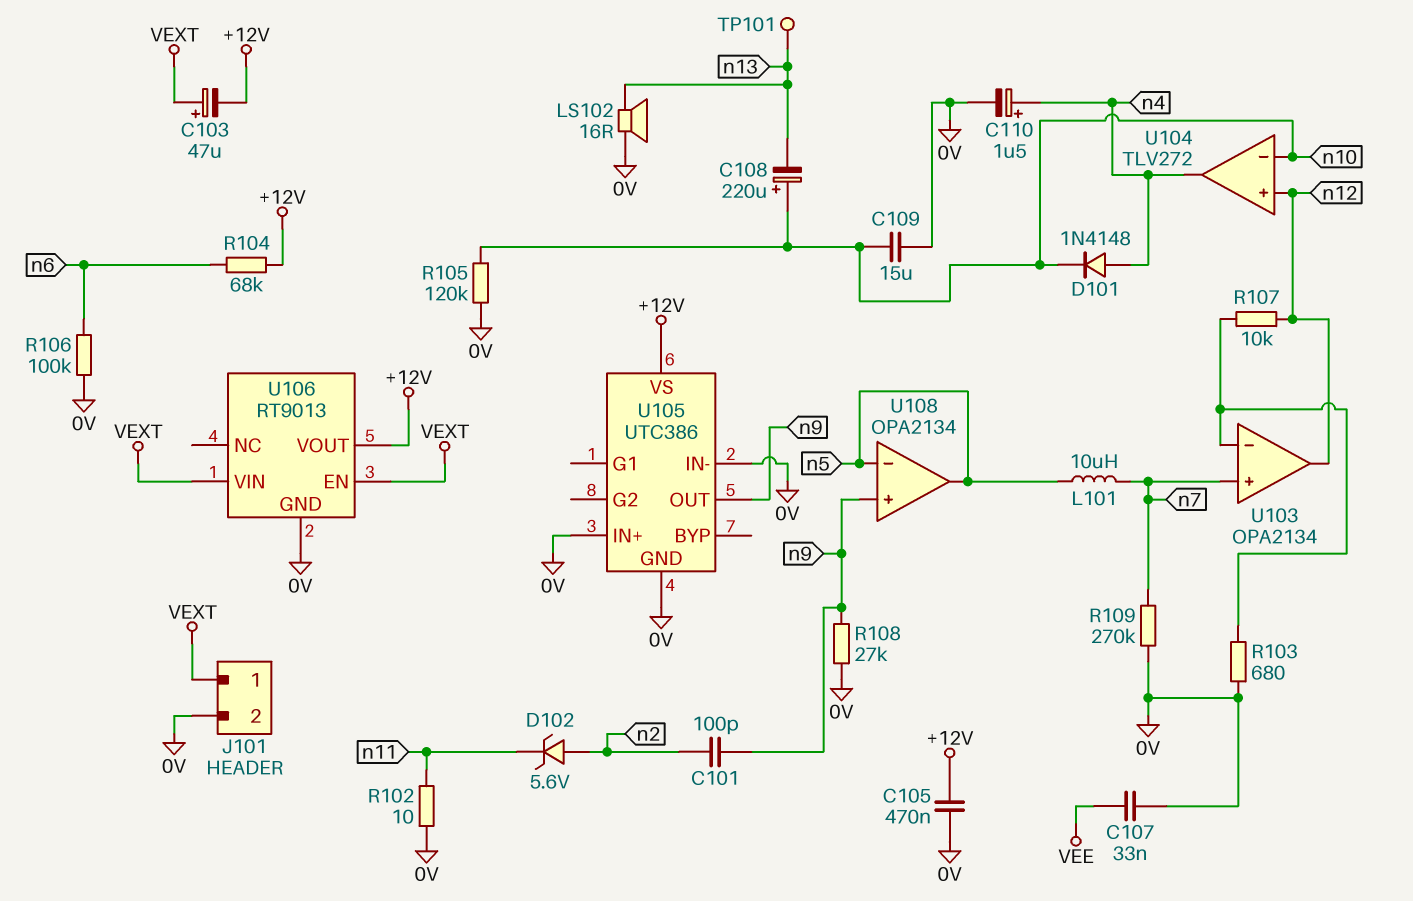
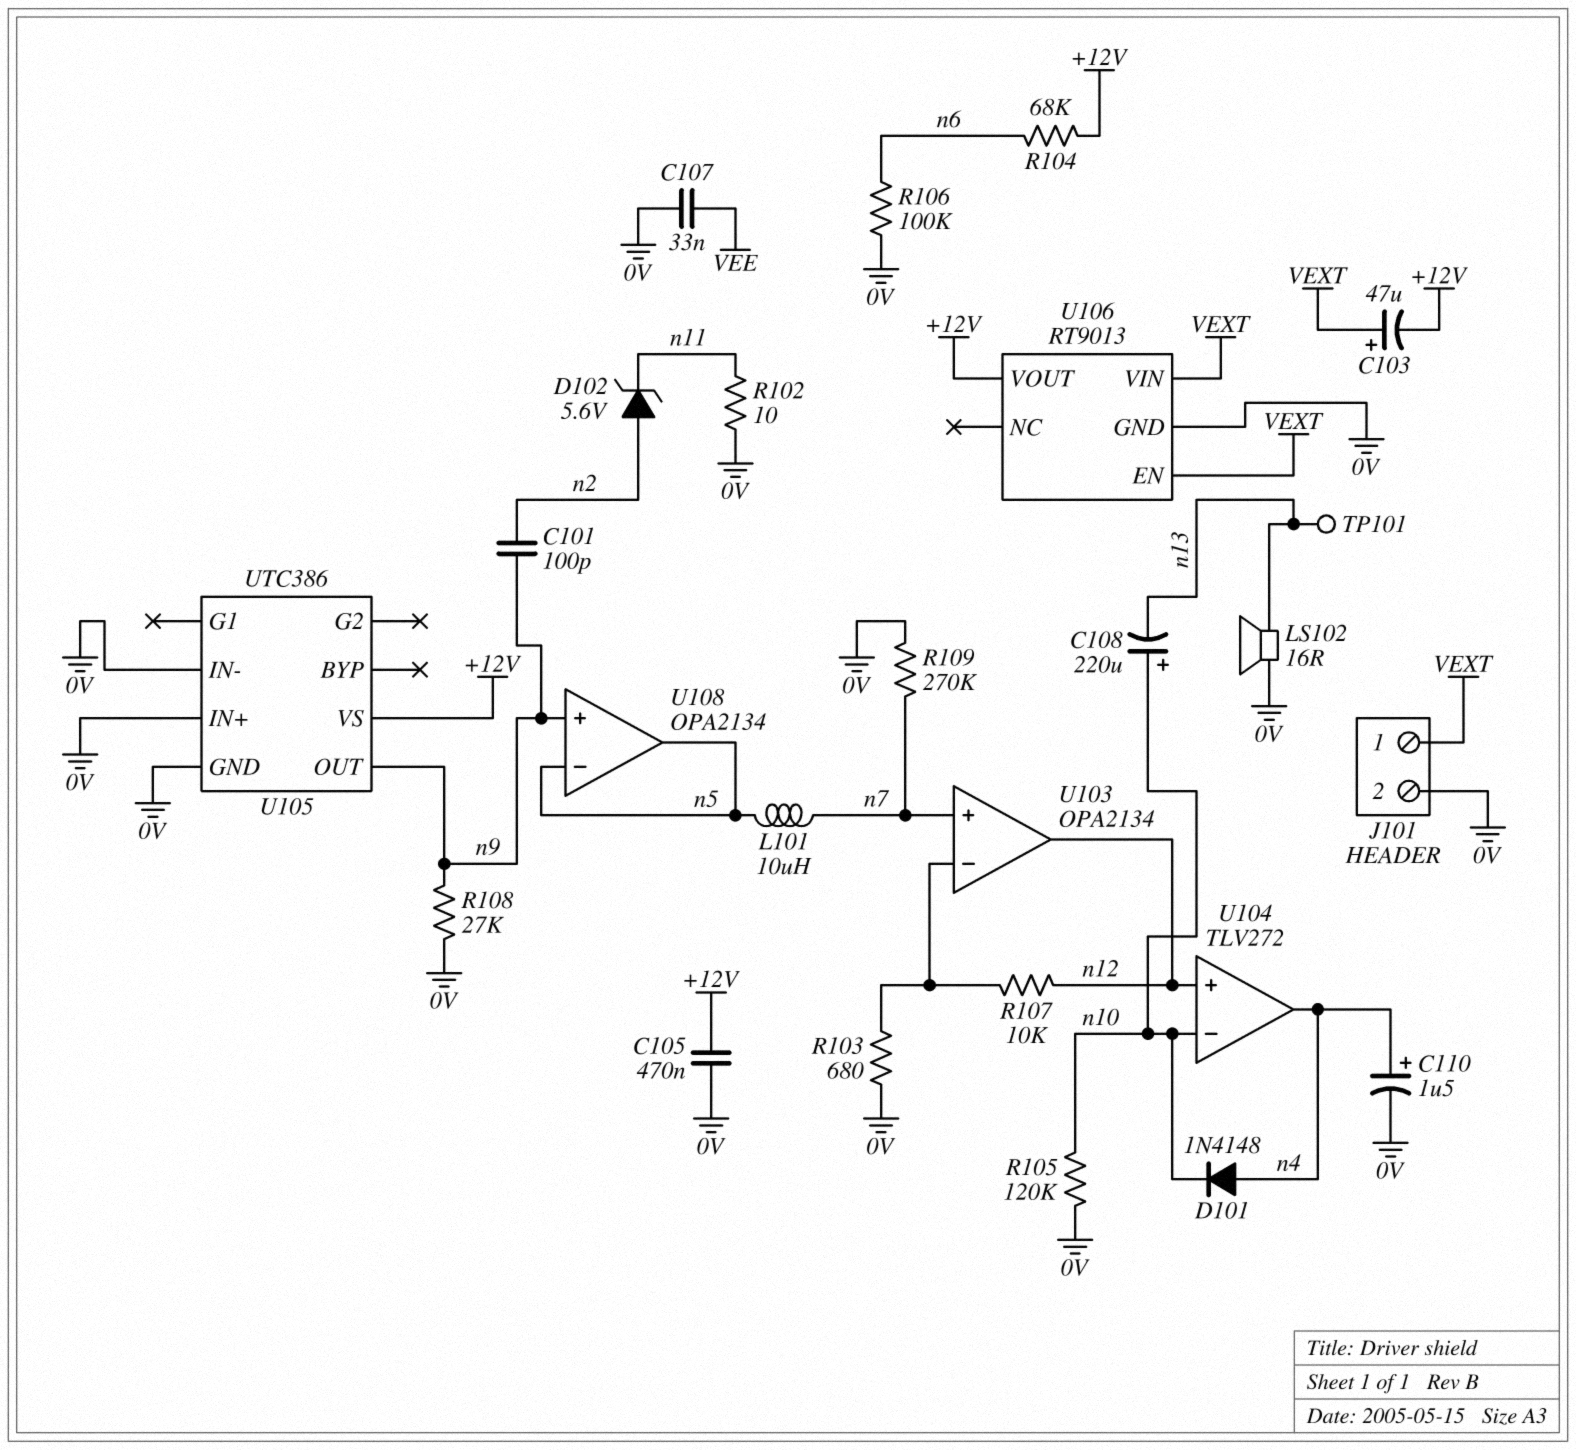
C109: 15uF (0V, n10) -> none

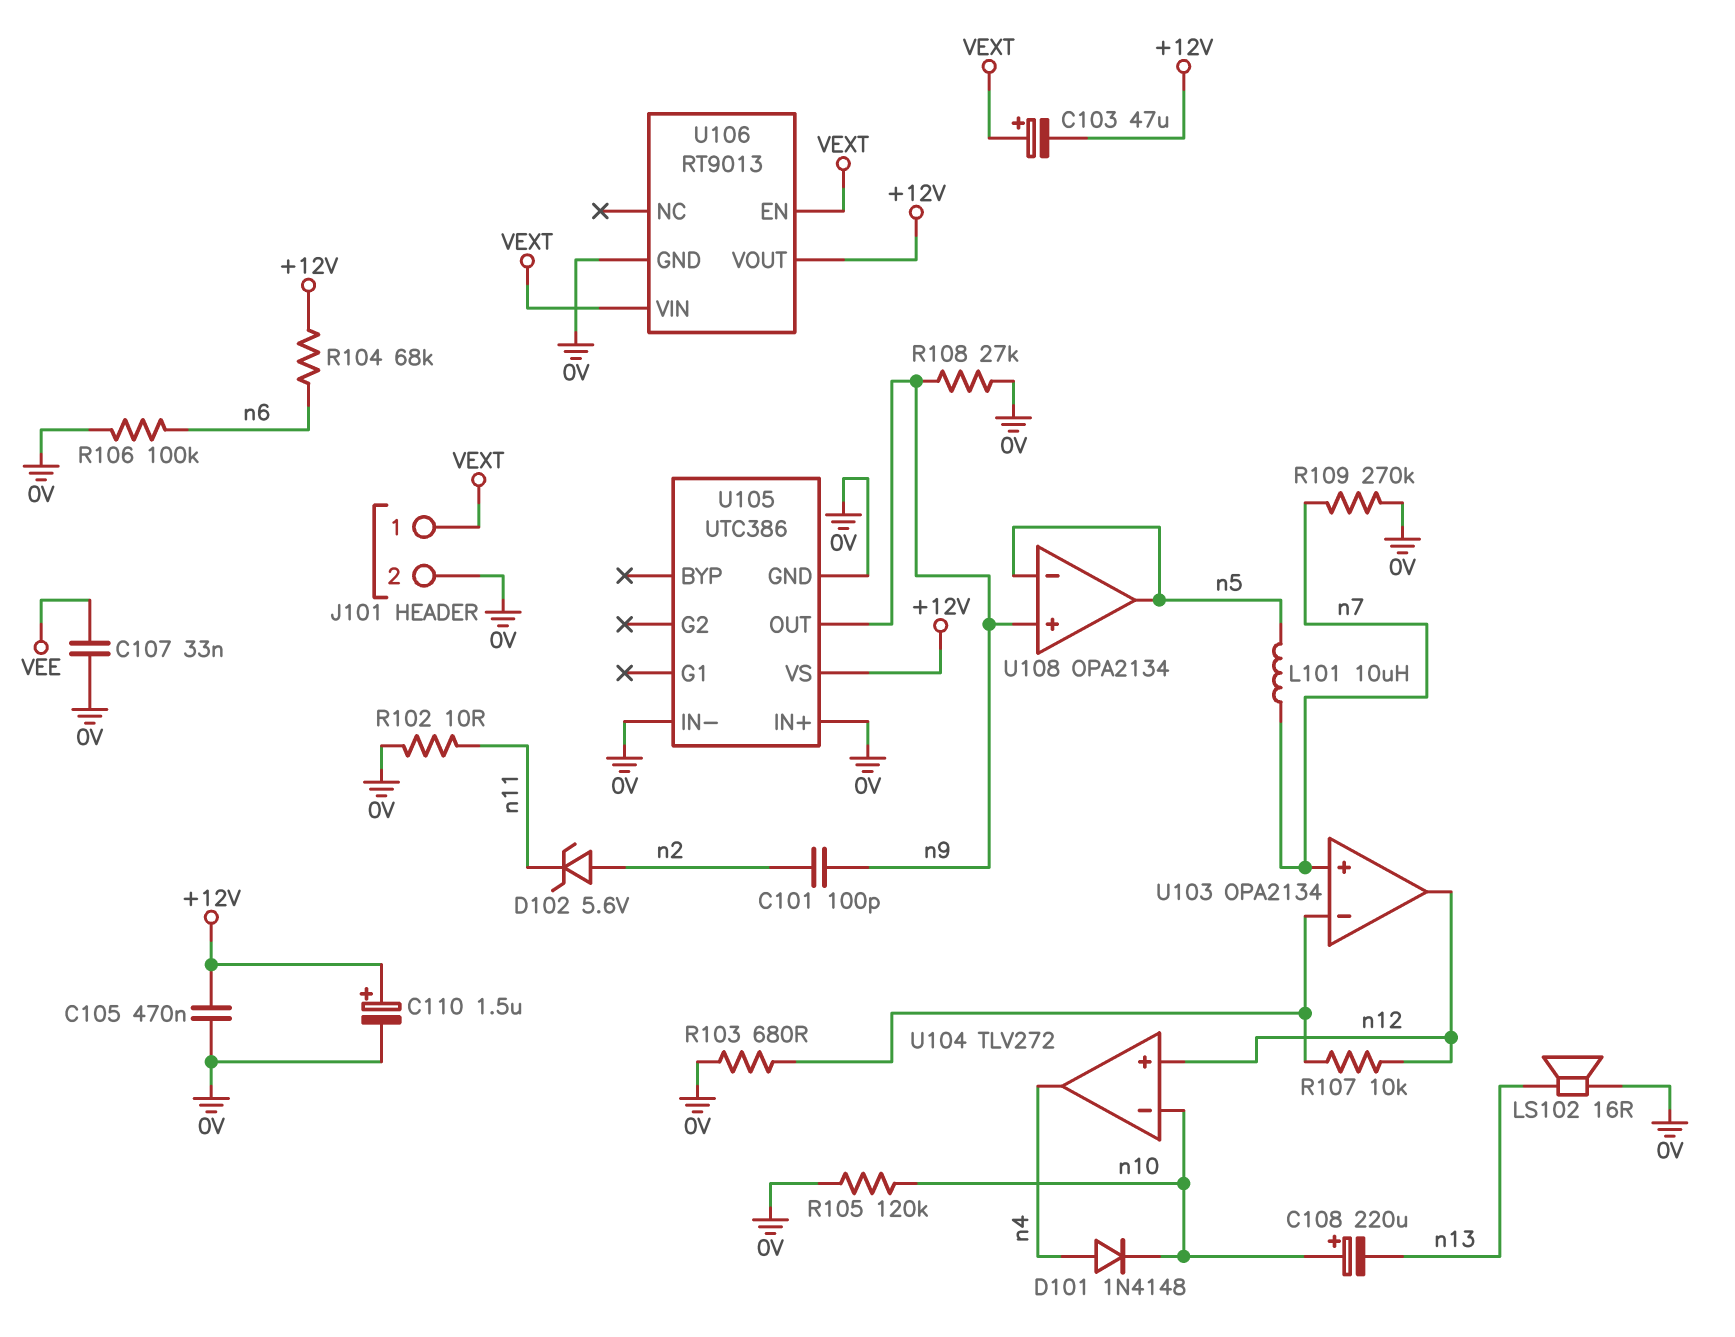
C110: 1.5uF (plus n4, minus 0V) -> 1.5uF (plus +12V, minus 0V)
TP101: test point (n13) -> none

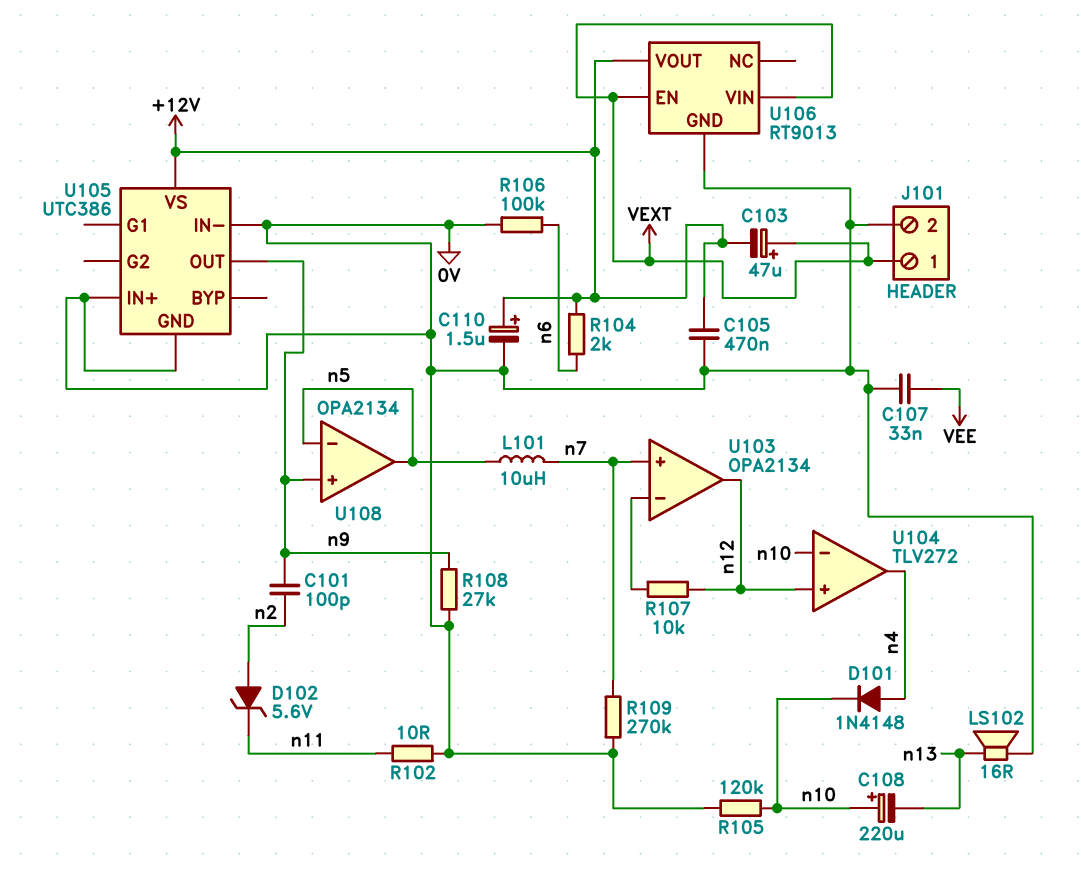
R103: 680 (0V, U103/in-) -> none
R104: 68k (+12V, n6) -> 2k (+12V, n6)

